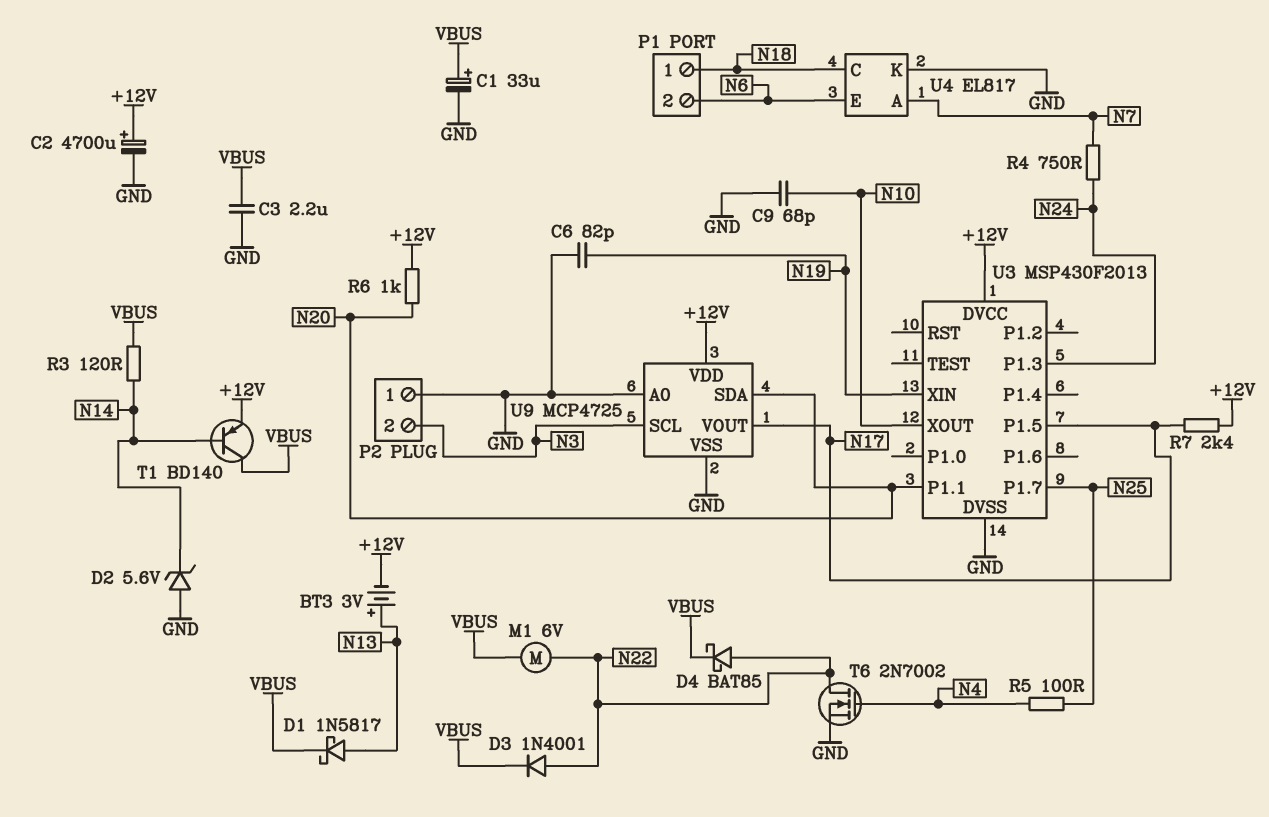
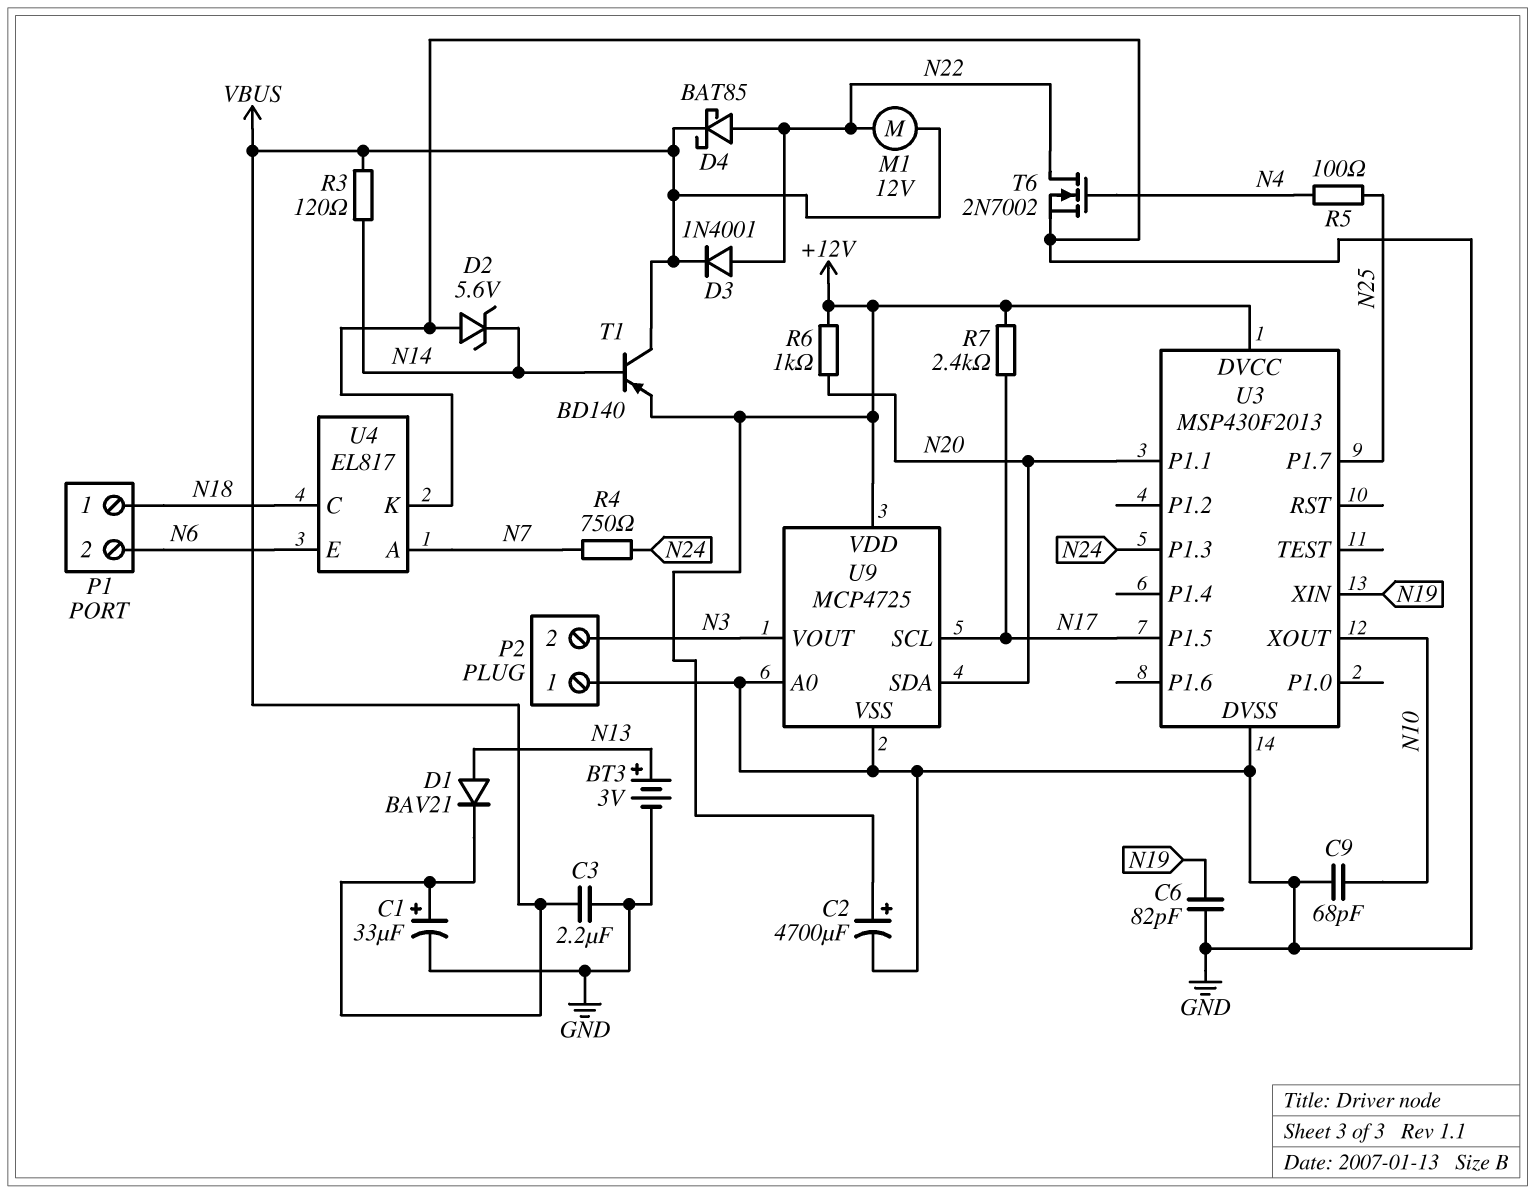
BT3: 3V (plus N13, minus +12V) -> 3V (plus N13, minus GND)
D1: schottky 1N5817 (A N13, K VBUS) -> diode BAV21 (A N13, K VBUS)
M1: motor 6V (N22, VBUS) -> motor 12V (N22, VBUS)
U9 pin SCL: N3 -> N17
U9 pin VOUT: N17 -> N3

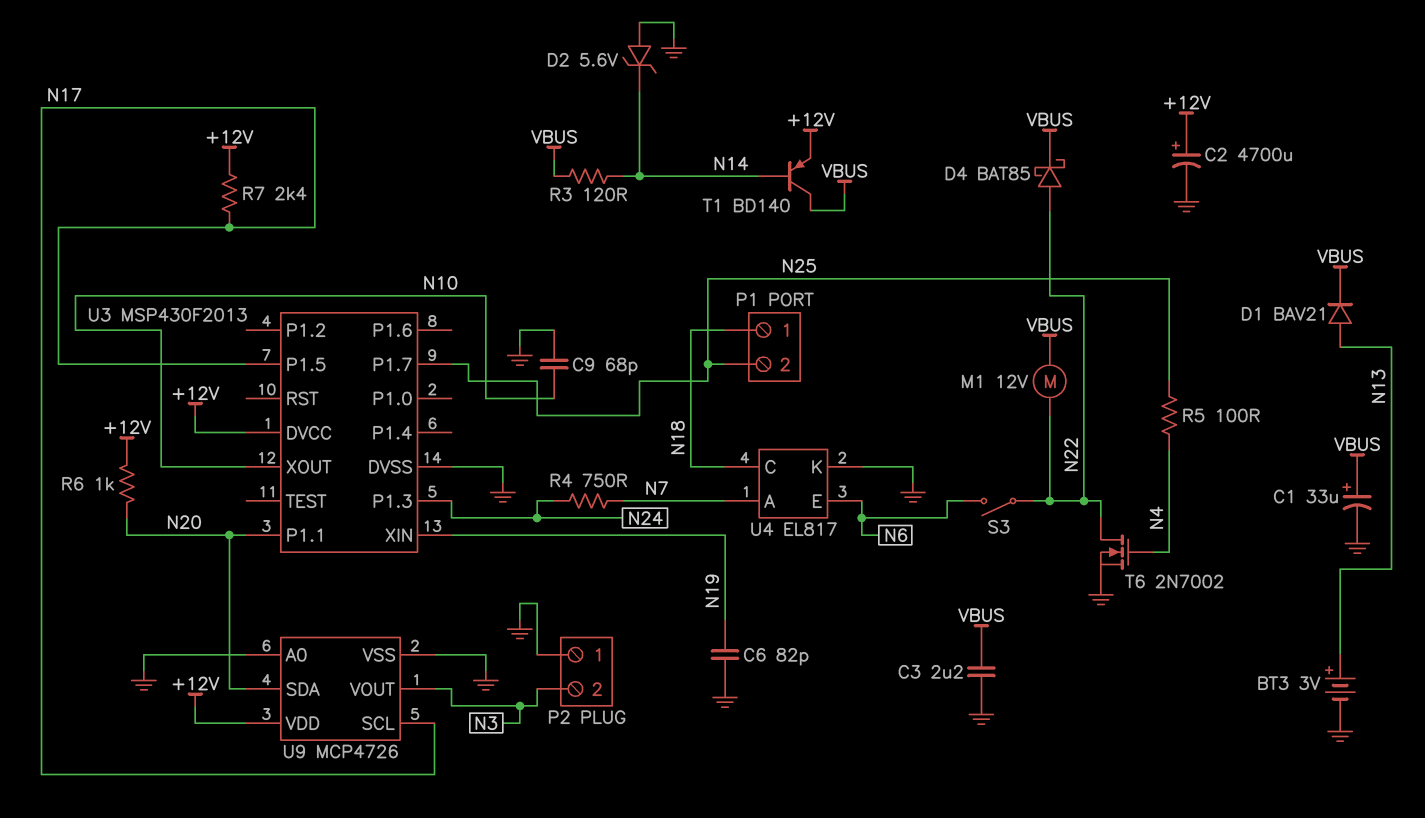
D3: diode 1N4001 (A N22, K VBUS) -> none
P1 pin 2: N6 -> N25
S3: none -> switch (N6, N22)
U9: MCP4725 -> MCP4726

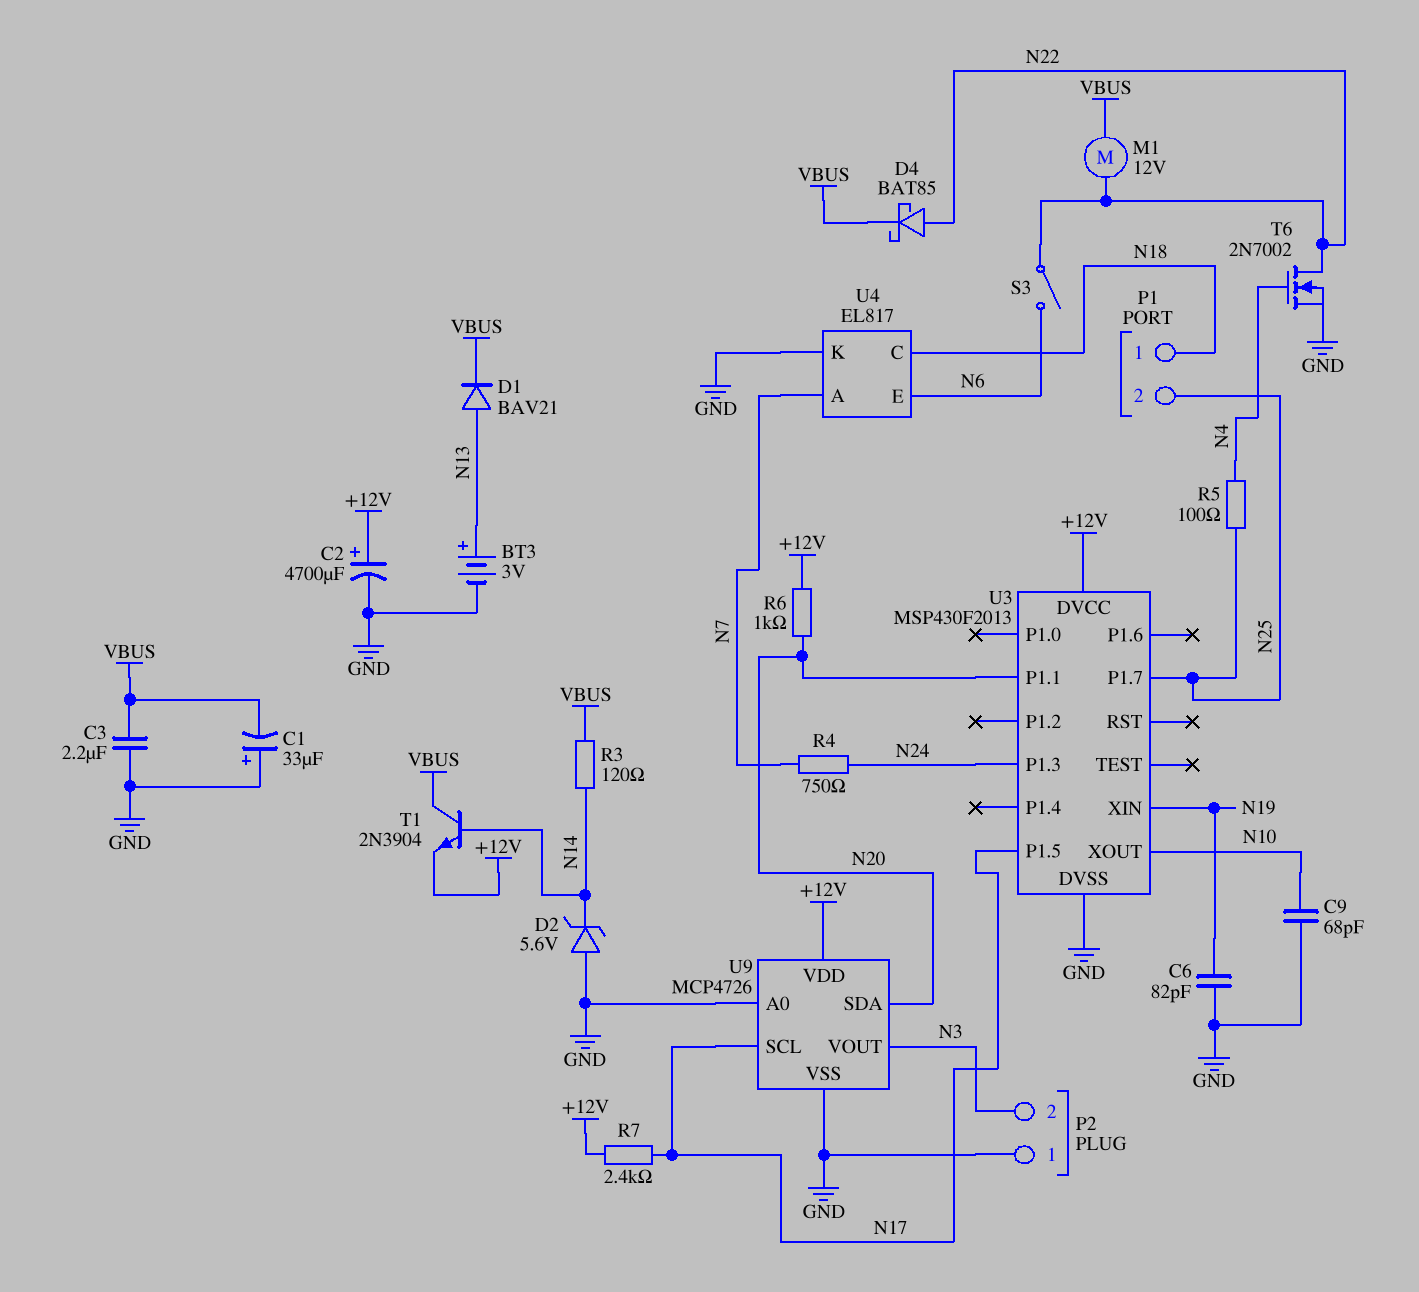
C1: 33uF (plus VBUS, minus GND) -> 33uF (plus GND, minus VBUS)
T1: PNP BD140 (B N14, C VBUS, E +12V) -> NPN 2N3904 (B N14, C VBUS, E +12V)

